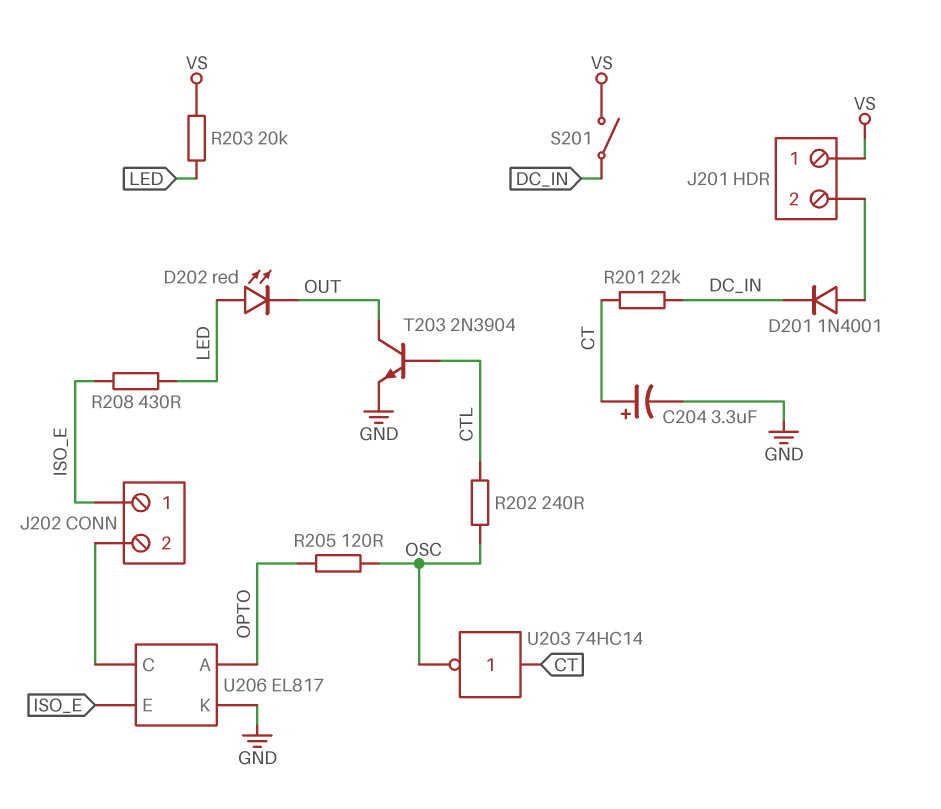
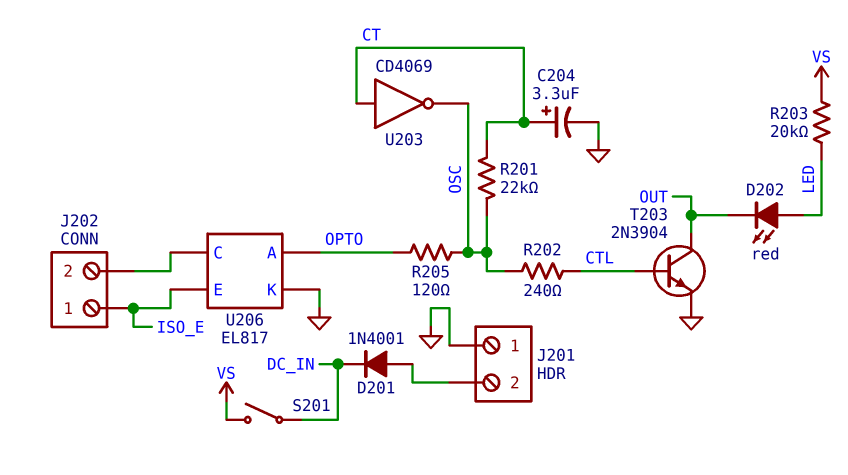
J201 pin 1: VS -> GND
R201: 22k (CT, DC_IN) -> 22k (CT, OSC)
R208: 430 (ISO_E, LED) -> none
U203: NOT 74HC14 (in CT, out OSC) -> NOT CD4069 (in CT, out OSC)

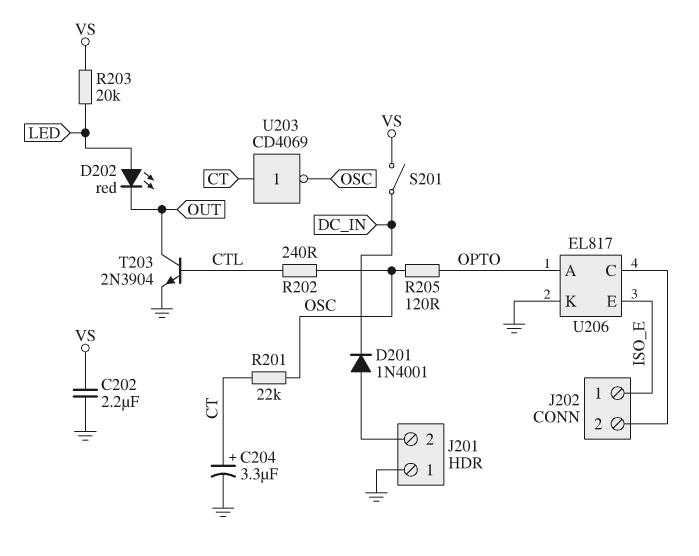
C202: none -> 2.2uF (GND, VS)

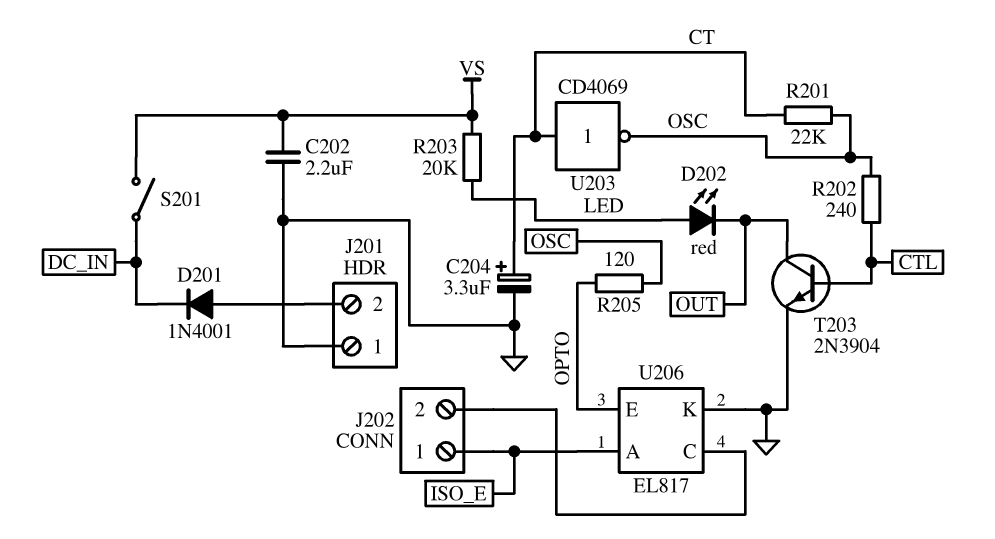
U206 pin A: OPTO -> ISO_E
U206 pin E: ISO_E -> OPTO

